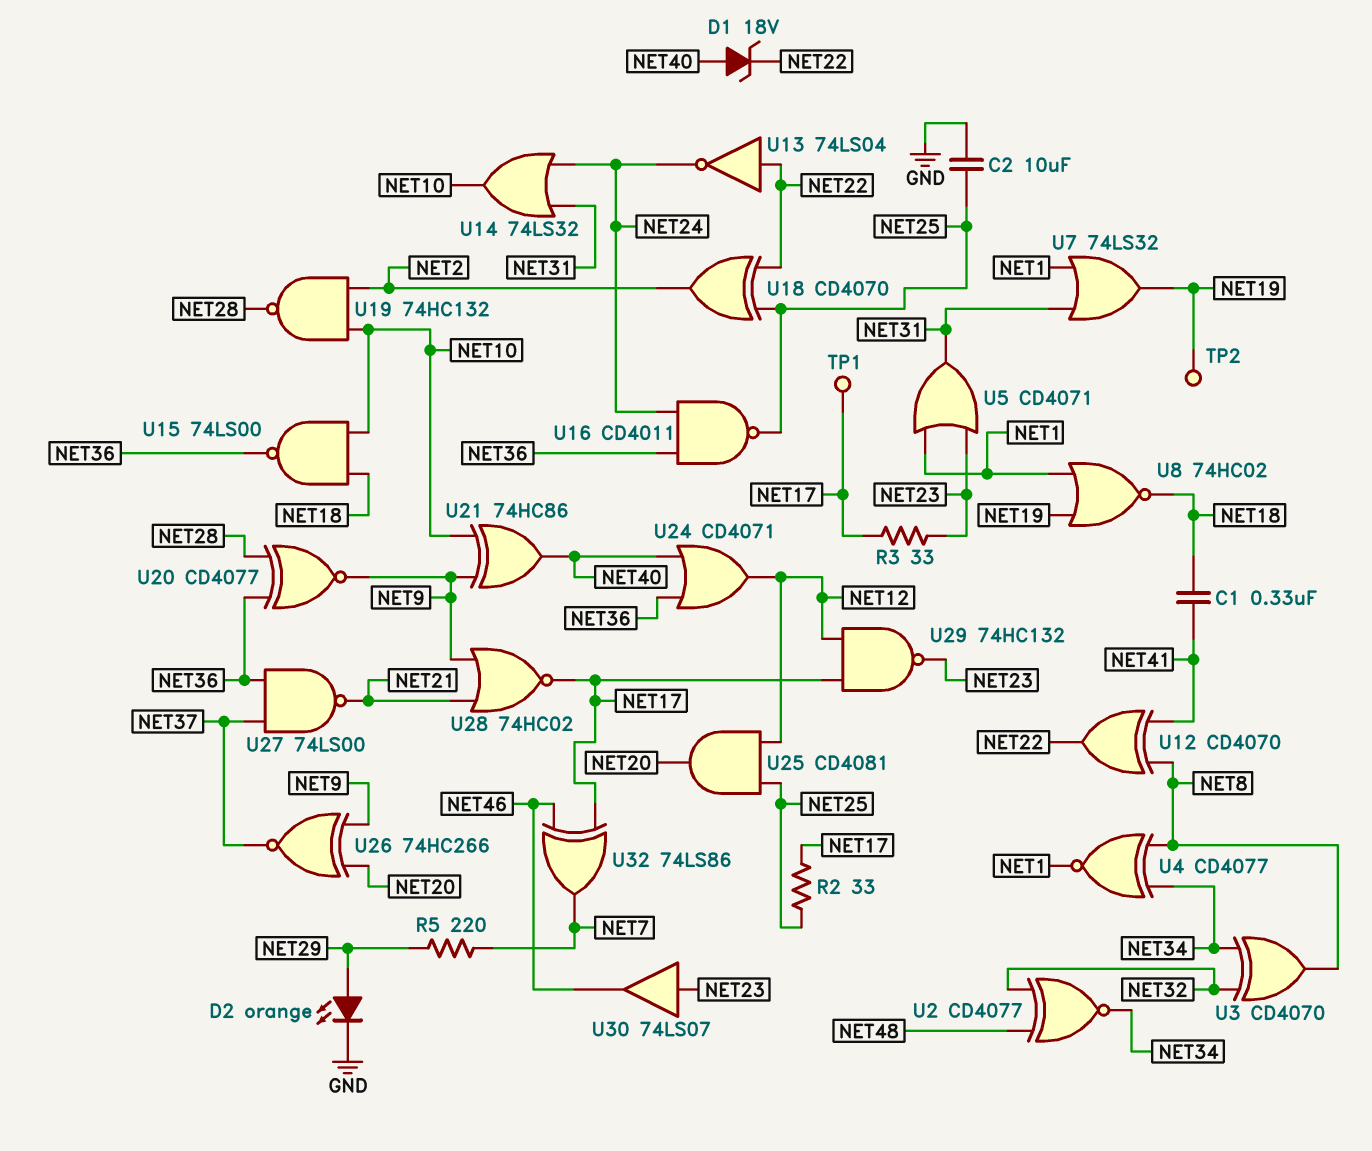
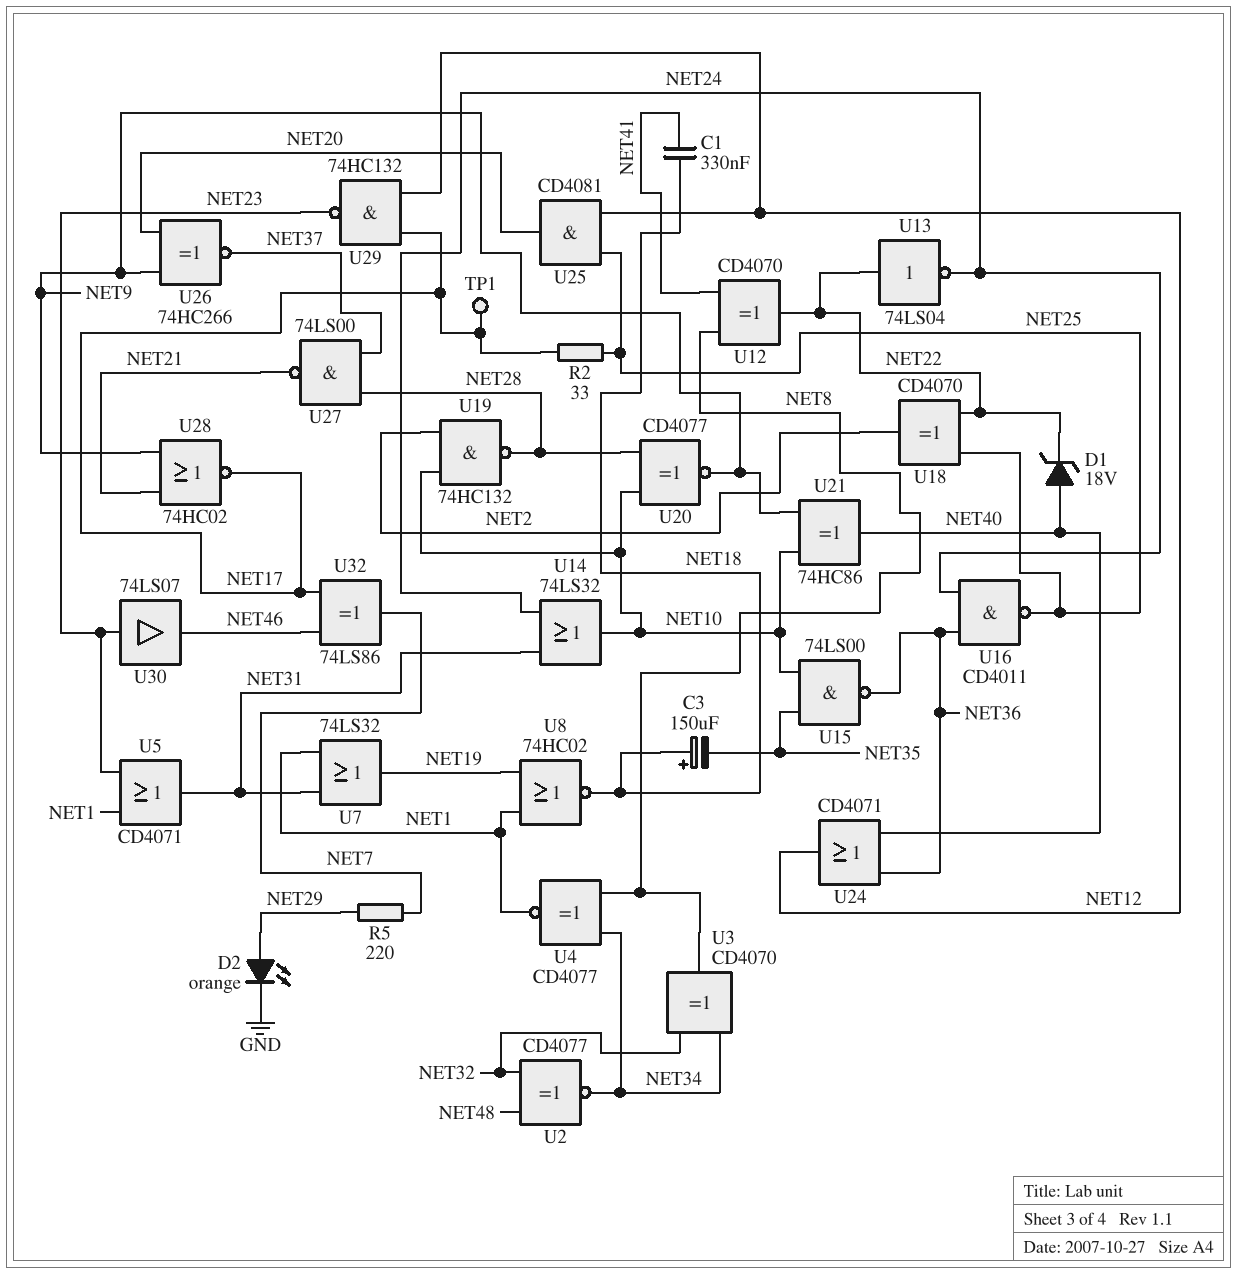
C2: 10uF (GND, NET25) -> none
C3: none -> 150uF (plus NET18, minus NET35)
R3: 33 (NET17, NET23) -> none
TP2: test point (NET19) -> none
U15: NAND 74LS00 (in NET10, in NET18, out NET36) -> NAND 74LS00 (in NET10, in NET35, out NET36)
U20: XNOR CD4077 (in NET28, in NET36, out NET9) -> XNOR CD4077 (in NET10, in NET28, out NET9)
U27: NAND 74LS00 (in NET36, in NET37, out NET21) -> NAND 74LS00 (in NET28, in NET37, out NET21)

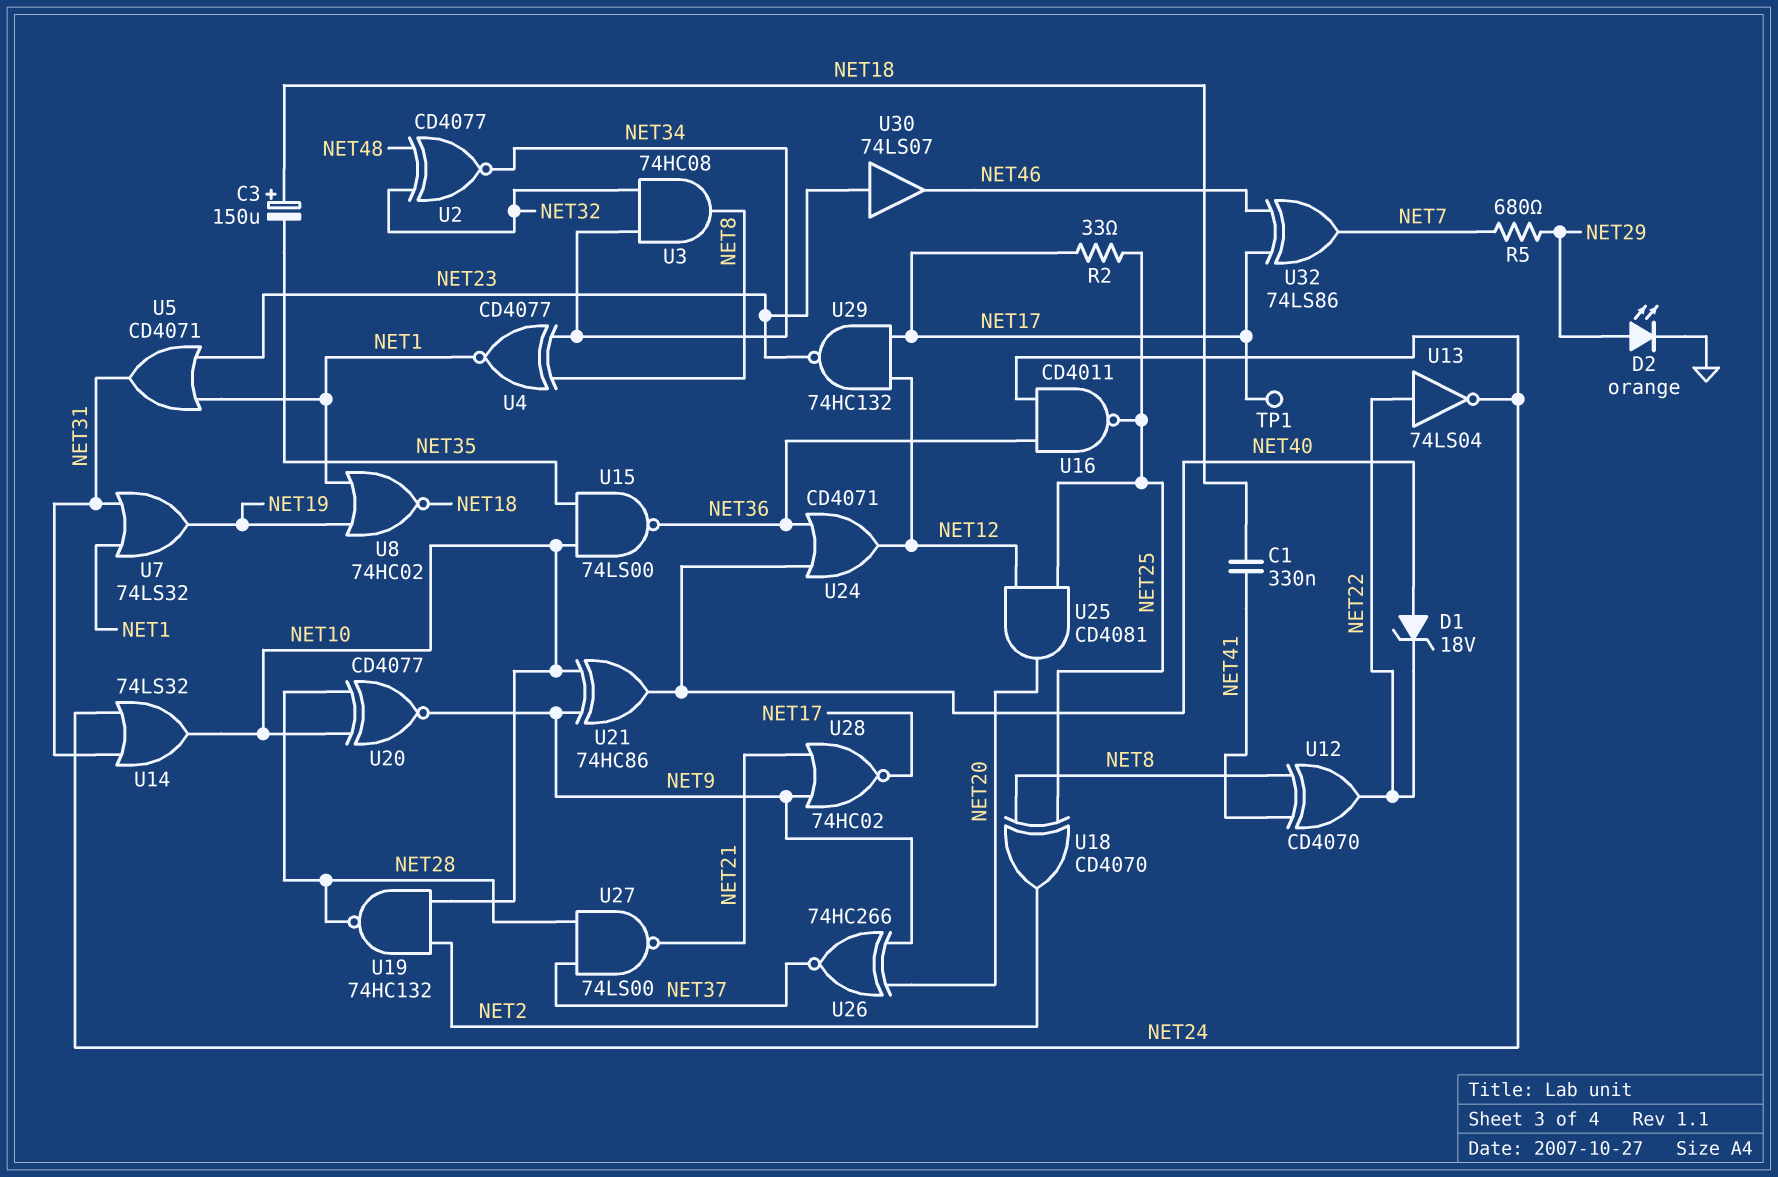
R5: 220 (NET7, NET29) -> 680 (NET7, NET29)
U3: XOR CD4070 (in NET32, in NET34, out NET8) -> AND 74HC08 (in NET32, in NET34, out NET8)
U18: XOR CD4070 (in NET22, in NET25, out NET2) -> XOR CD4070 (in NET8, in NET25, out NET2)

